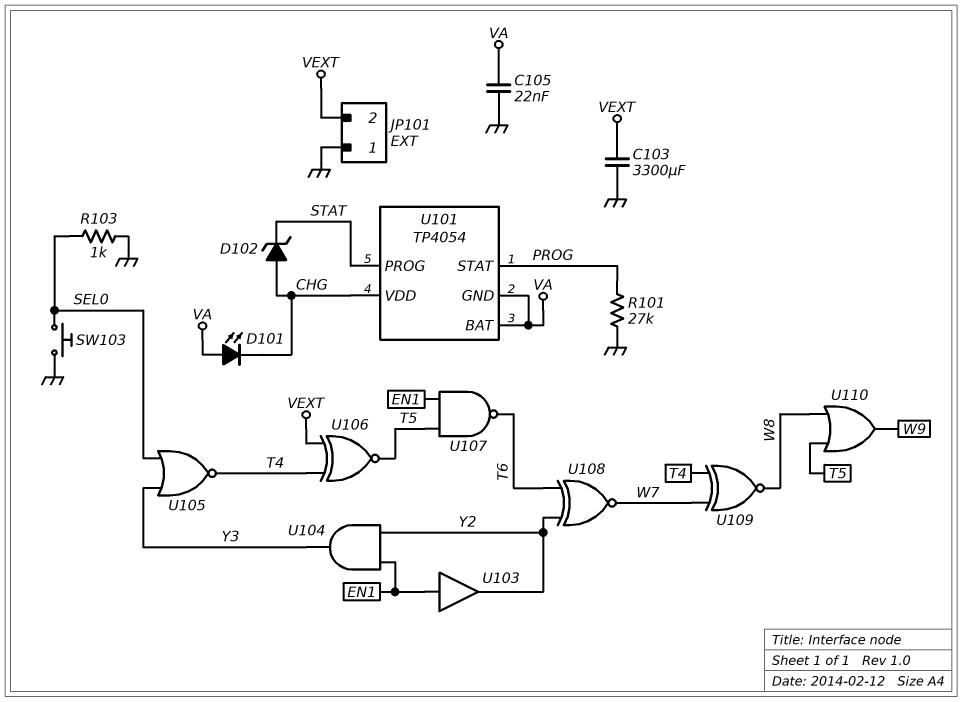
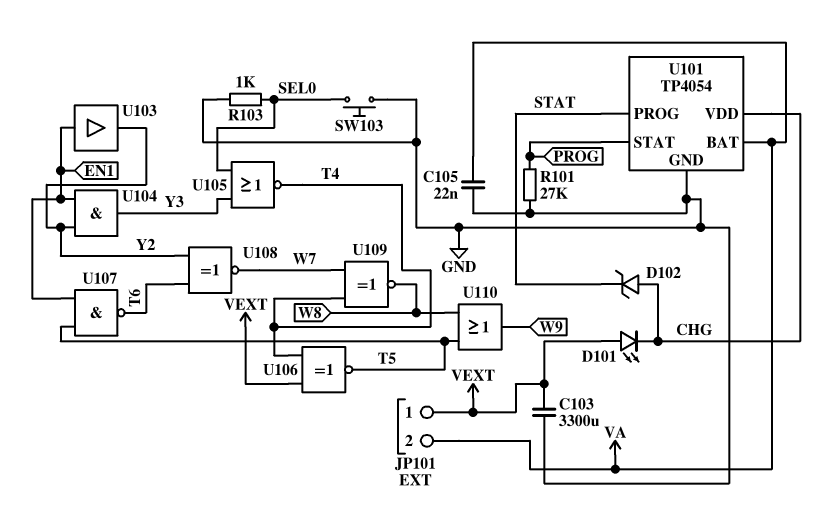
D101: LED (A VA, K CHG) -> LED (A VEXT, K CHG)
JP101 pin 1: GND -> VEXT
JP101 pin 2: VEXT -> VA
U101 pin GND: VA -> GND

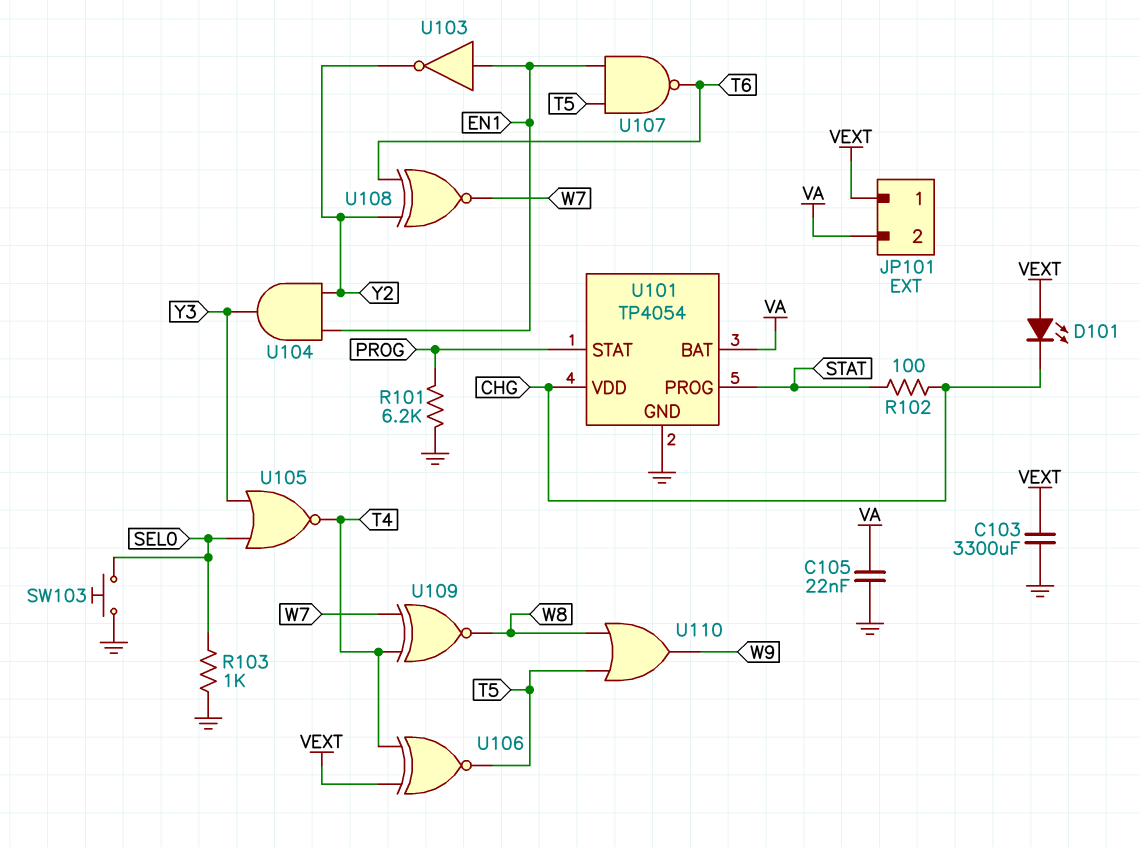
D102: zener (A CHG, K STAT) -> none
R101: 27k (GND, PROG) -> 6.2k (GND, PROG)
R102: none -> 100 (CHG, STAT)
U103: buffer (in EN1, out Y2) -> NOT (in EN1, out Y2)

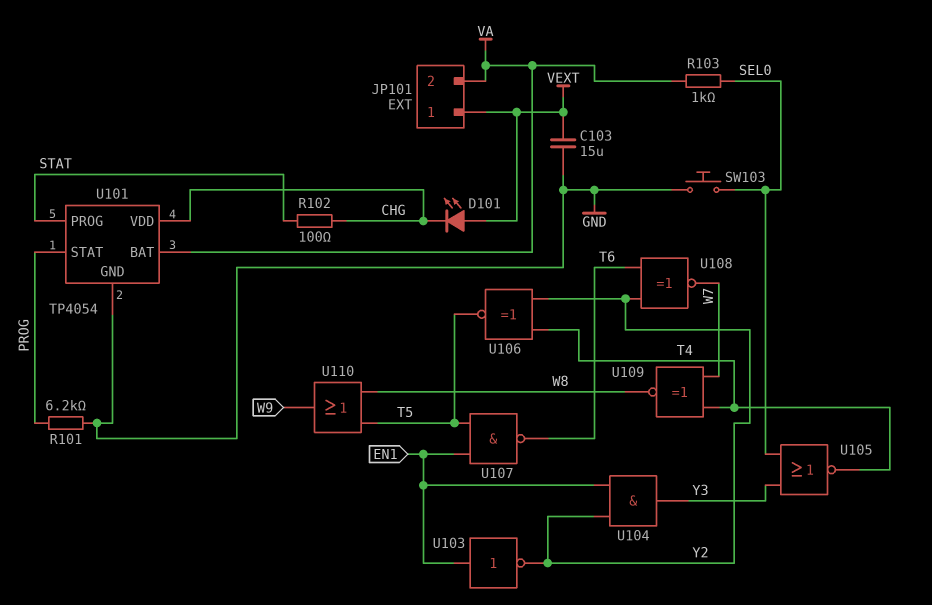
C103: 3300uF (GND, VEXT) -> 15uF (GND, VEXT)
C105: 22nF (GND, VA) -> none
R103: 1k (GND, SEL0) -> 1k (SEL0, VA)
U106: XNOR (in T4, in VEXT, out T5) -> XNOR (in T4, in Y2, out T5)

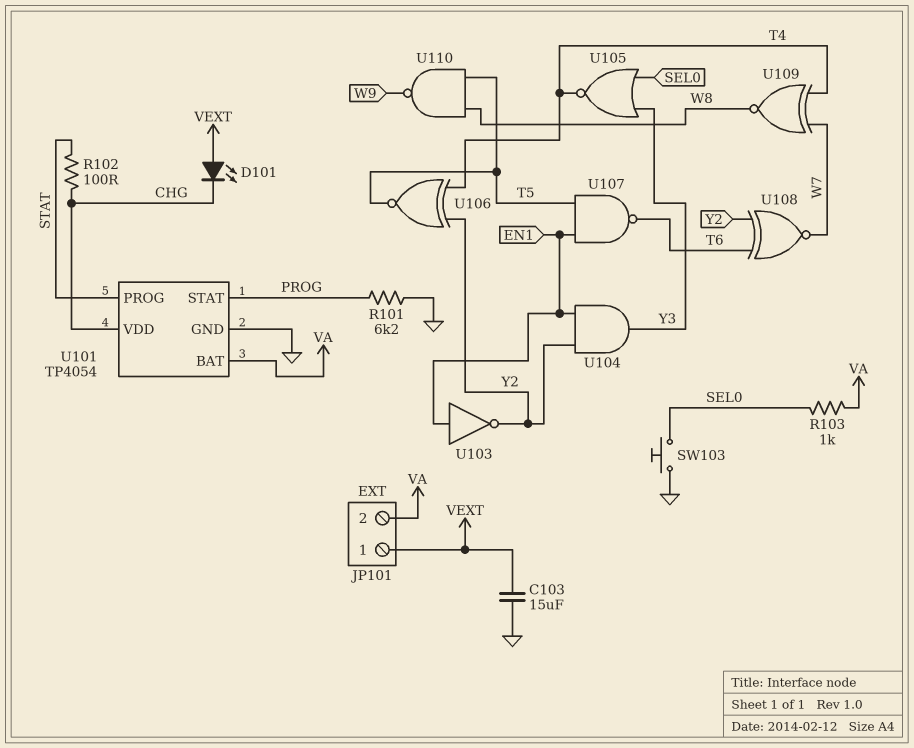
U110: OR (in T5, in W8, out W9) -> NAND (in T5, in W8, out W9)

